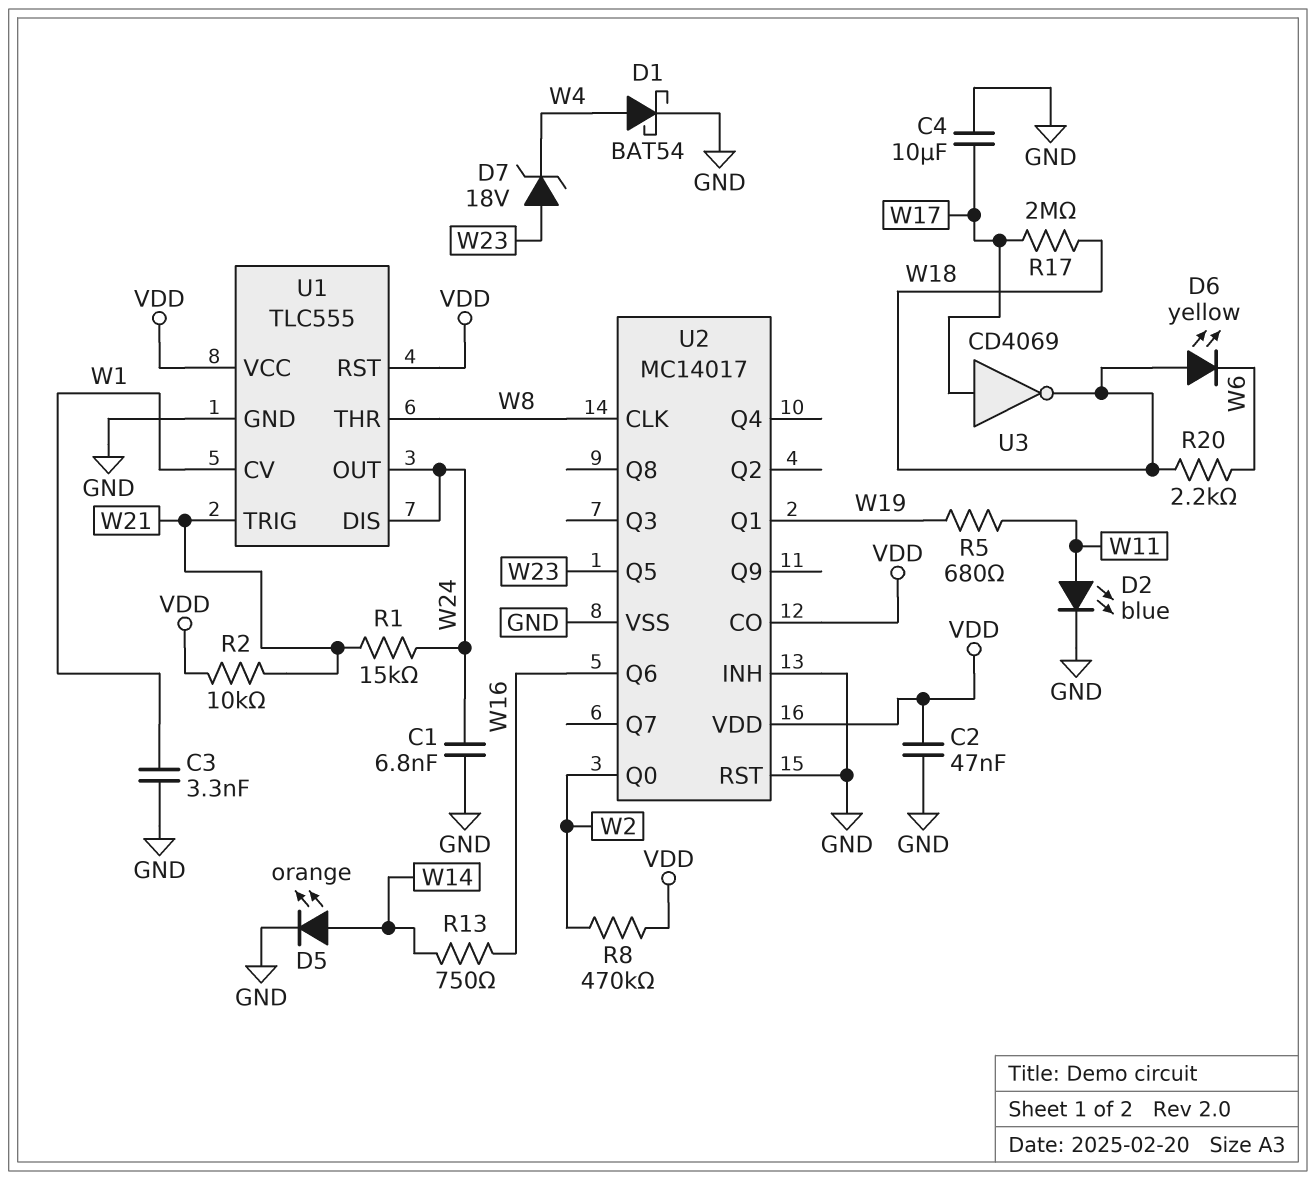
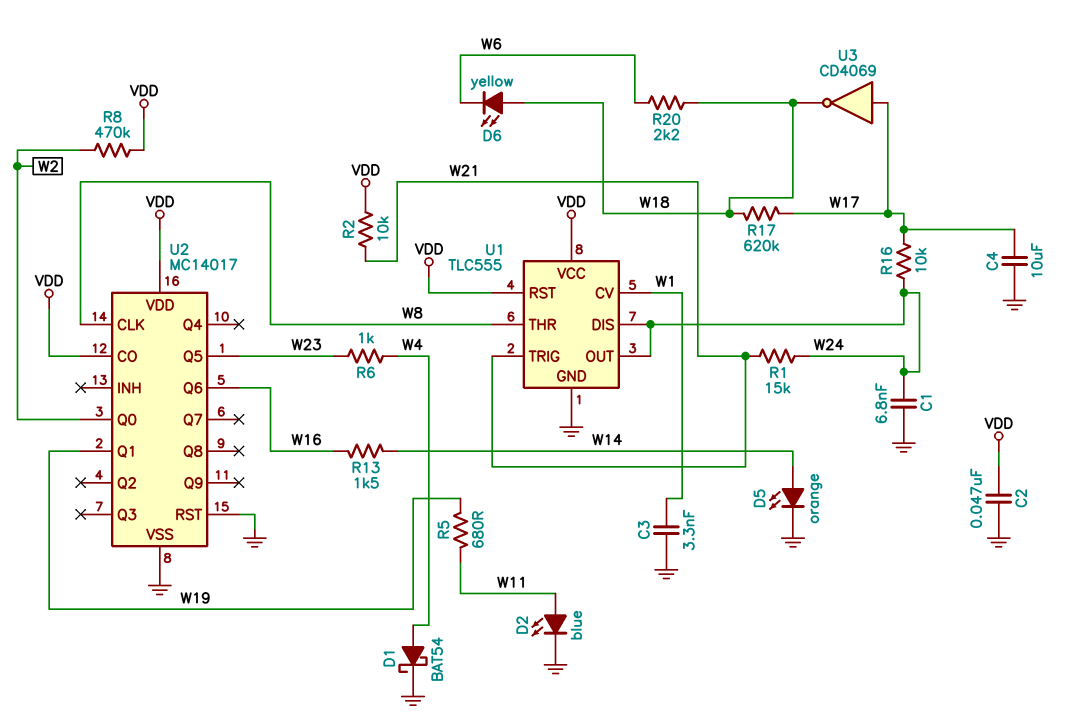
D7: zener 18V (A W23, K W4) -> none
R6: none -> 1k (W4, W23)
R13: 750 (W14, W16) -> 1.5k (W14, W16)
R16: none -> 10k (W17, W24)
R17: 2M (W17, W18) -> 620k (W17, W18)
U2 pin INH: GND -> none

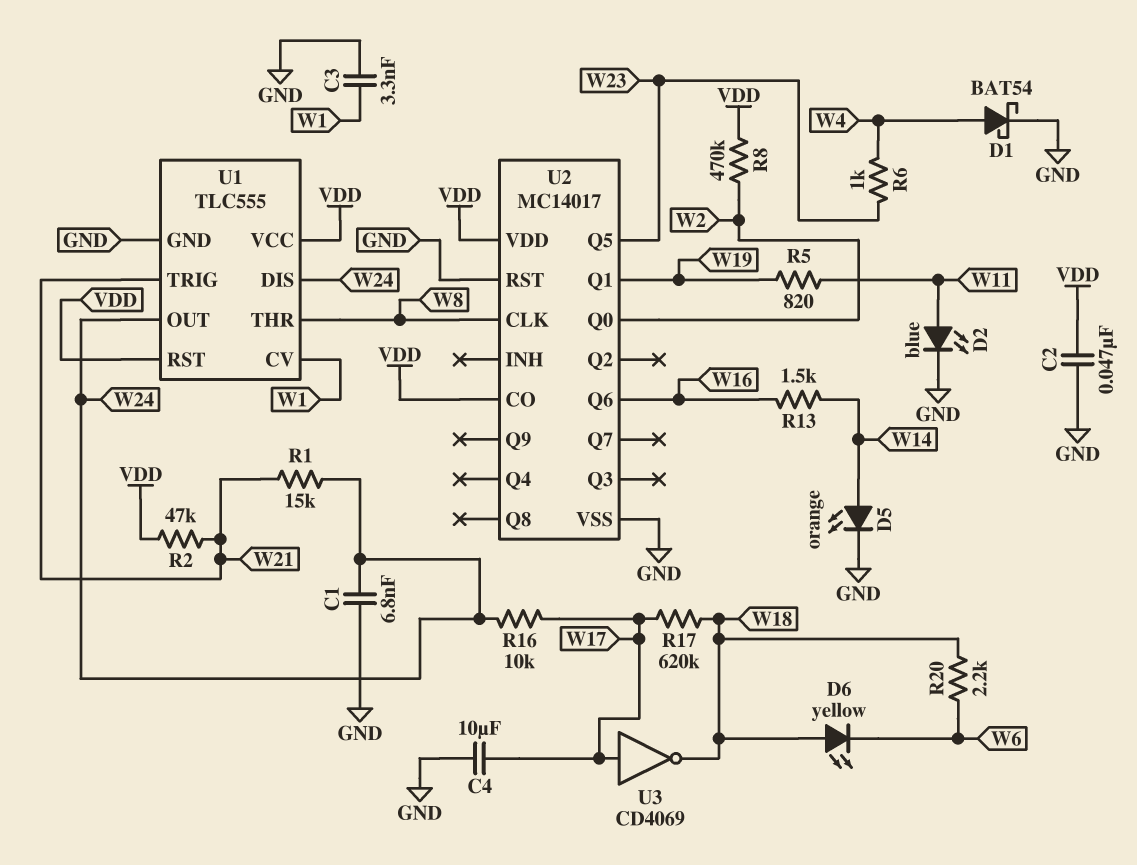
R2: 10k (VDD, W21) -> 47k (VDD, W21)
R5: 680 (W11, W19) -> 820 (W11, W19)

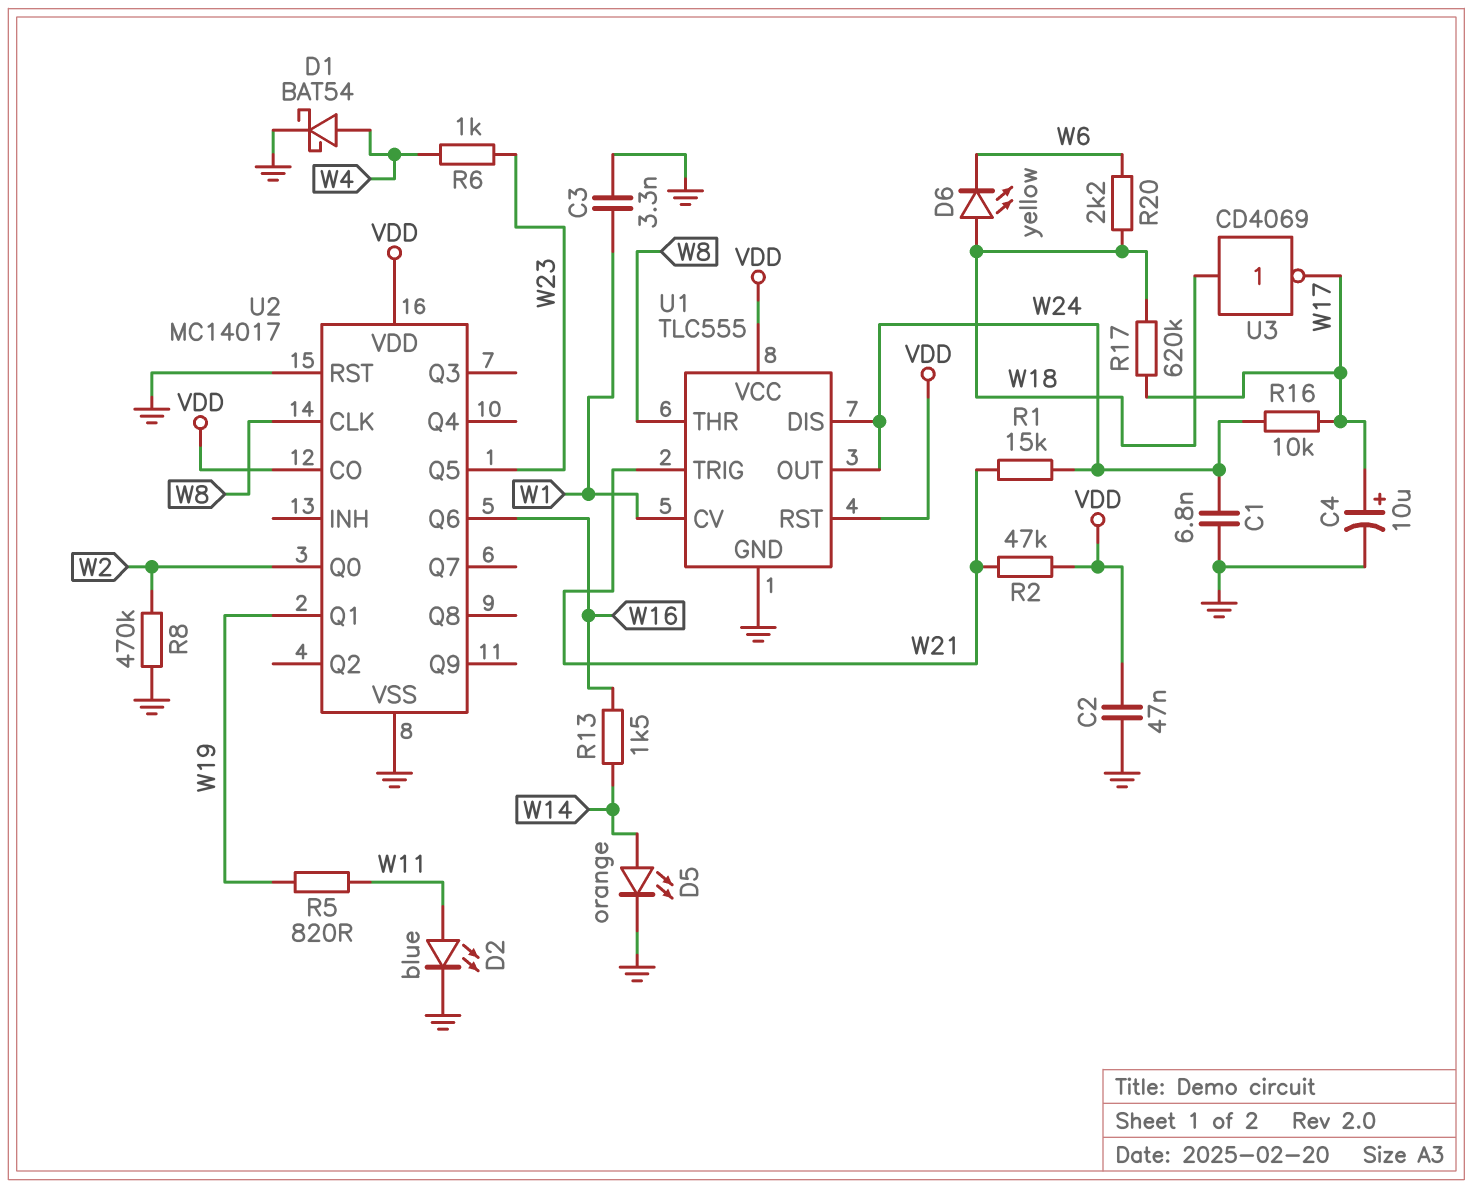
C4: 10uF (GND, W17) -> 10uF (plus W17, minus GND)
R8: 470k (VDD, W2) -> 470k (GND, W2)
U3: NOT CD4069 (in W17, out W18) -> NOT CD4069 (in W18, out W17)

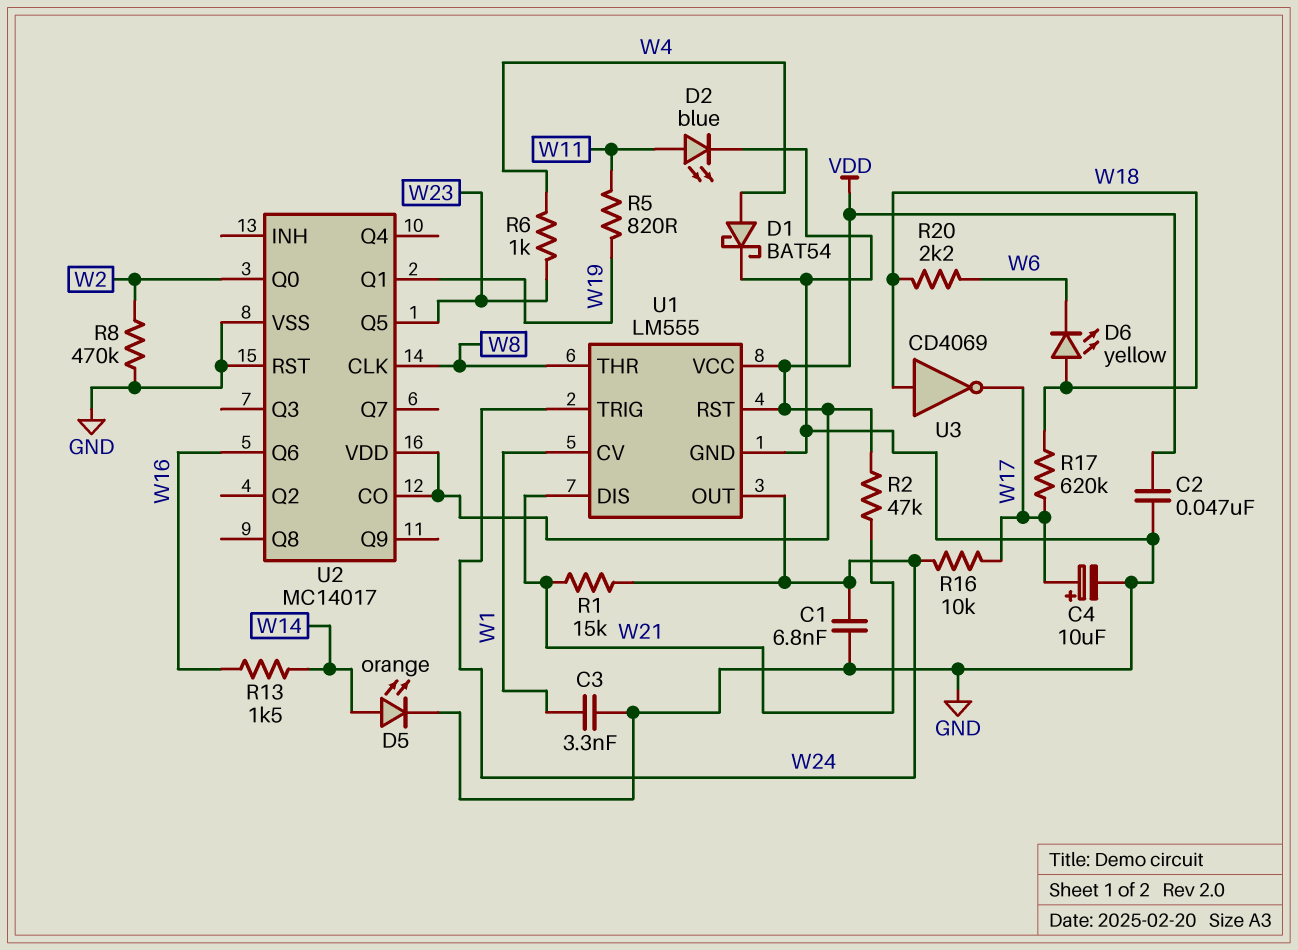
U1: TLC555 -> LM555
U1 pin DIS: W24 -> W21
U1 pin TRIG: W21 -> W24

